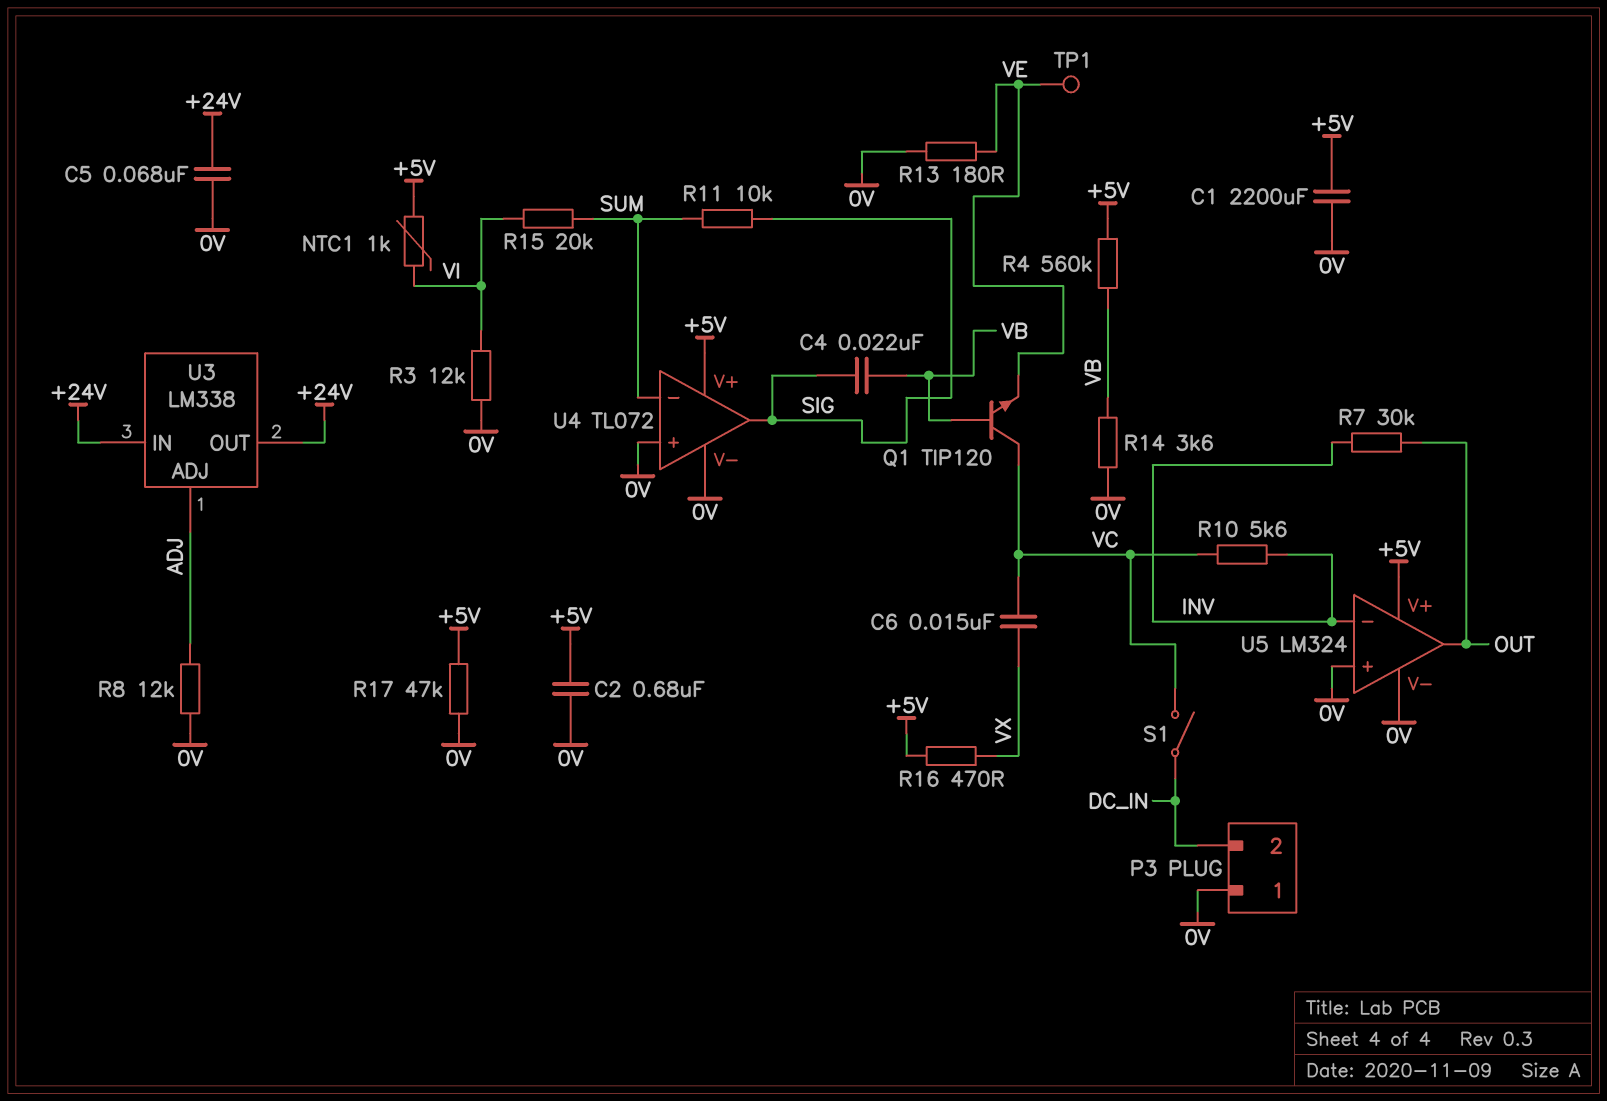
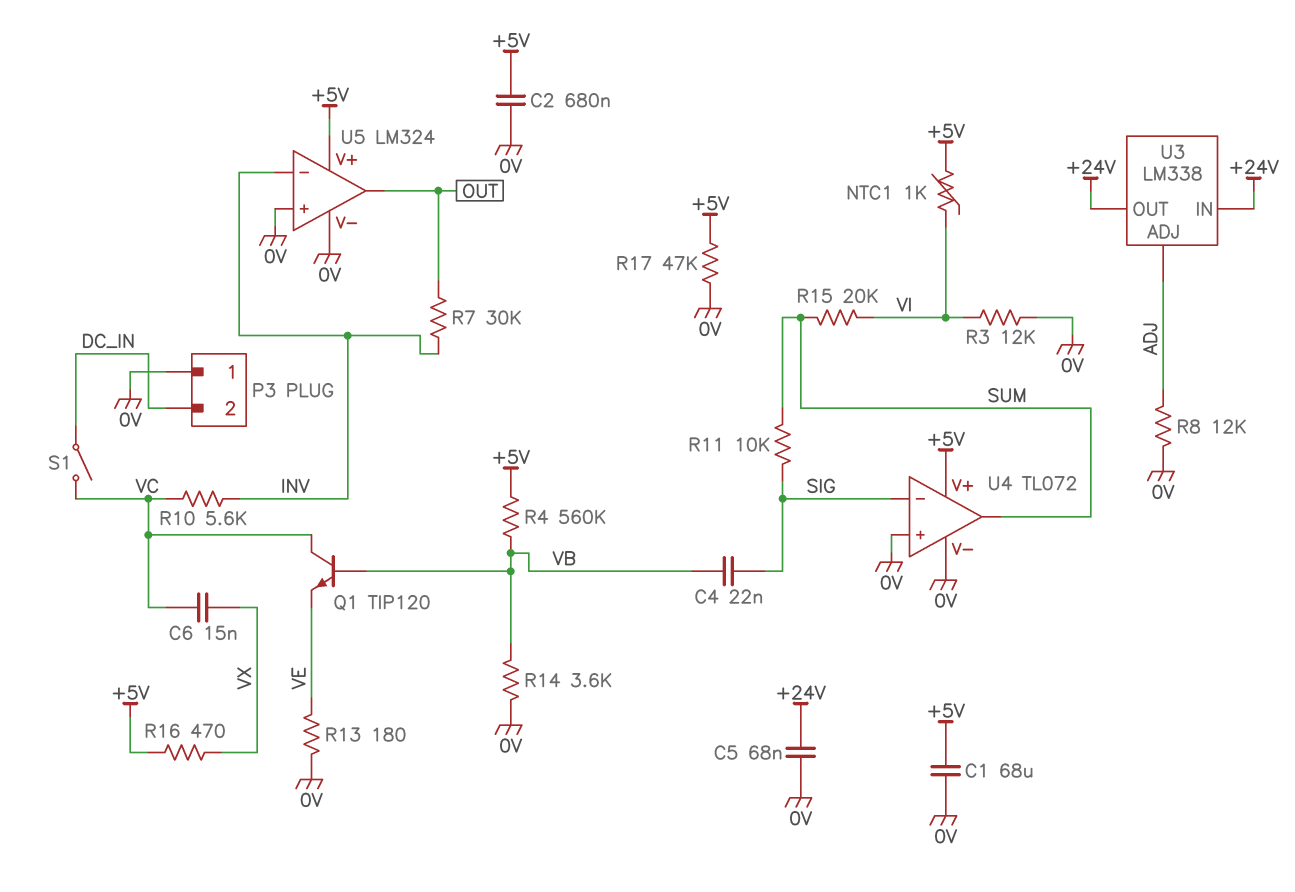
C1: 2200uF (+5V, 0V) -> 68uF (+5V, 0V)
TP1: test point (VE) -> none
U4 pin in-: SUM -> SIG
U4 pin out: SIG -> SUM

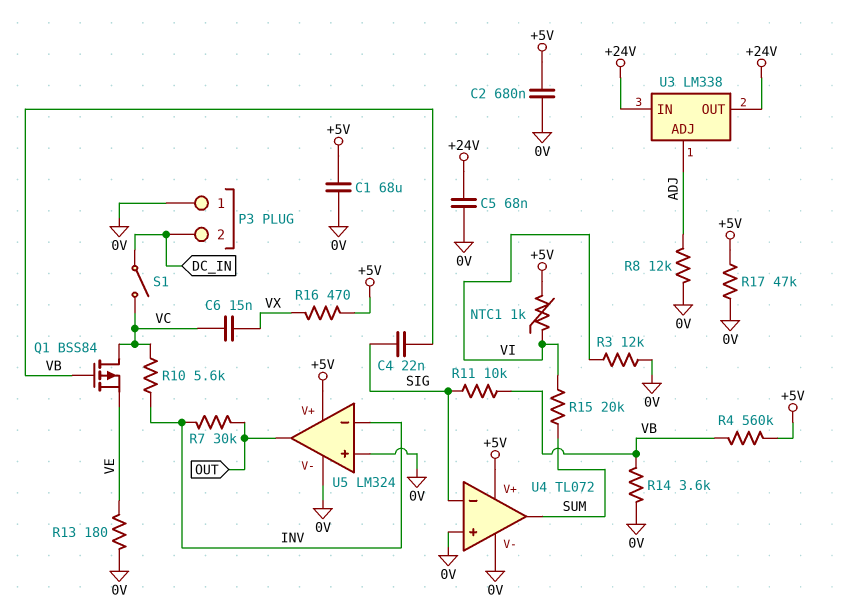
Q1: NPN TIP120 (B VB, C VC, E VE) -> PMOS BSS84 (G VB, D VC, S VE)
R11: 10k (SIG, SUM) -> 10k (SIG, VB)

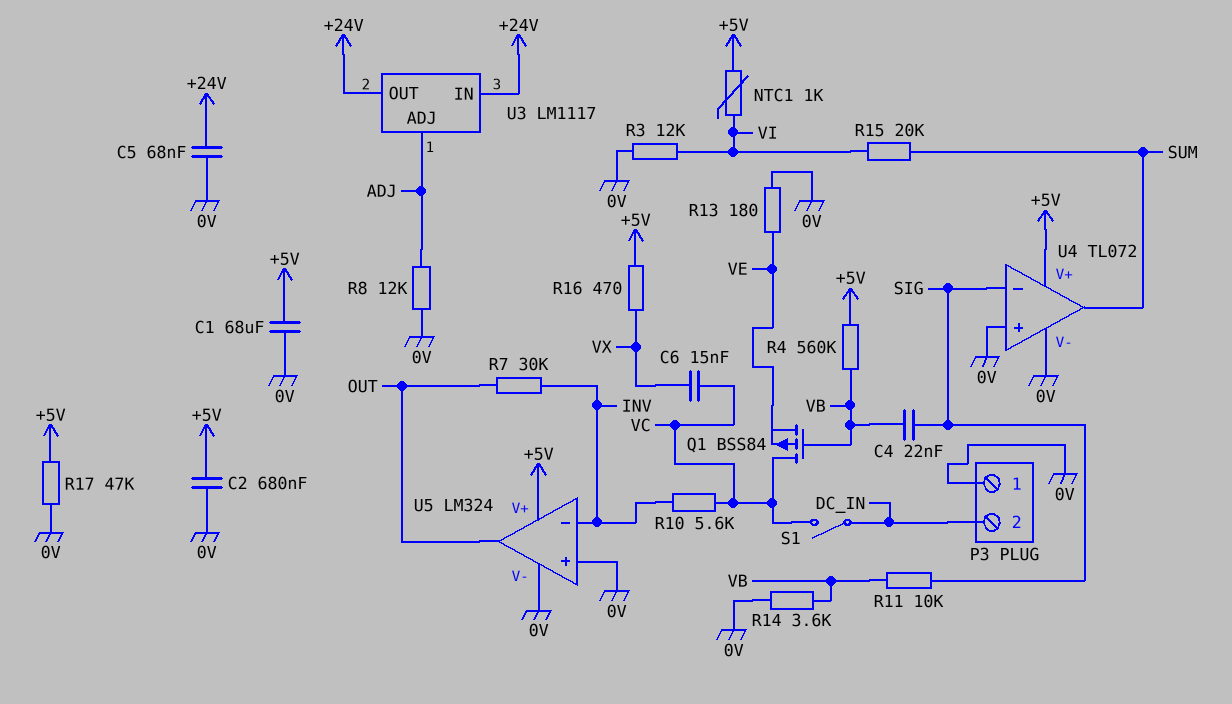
U3: LM338 -> LM1117

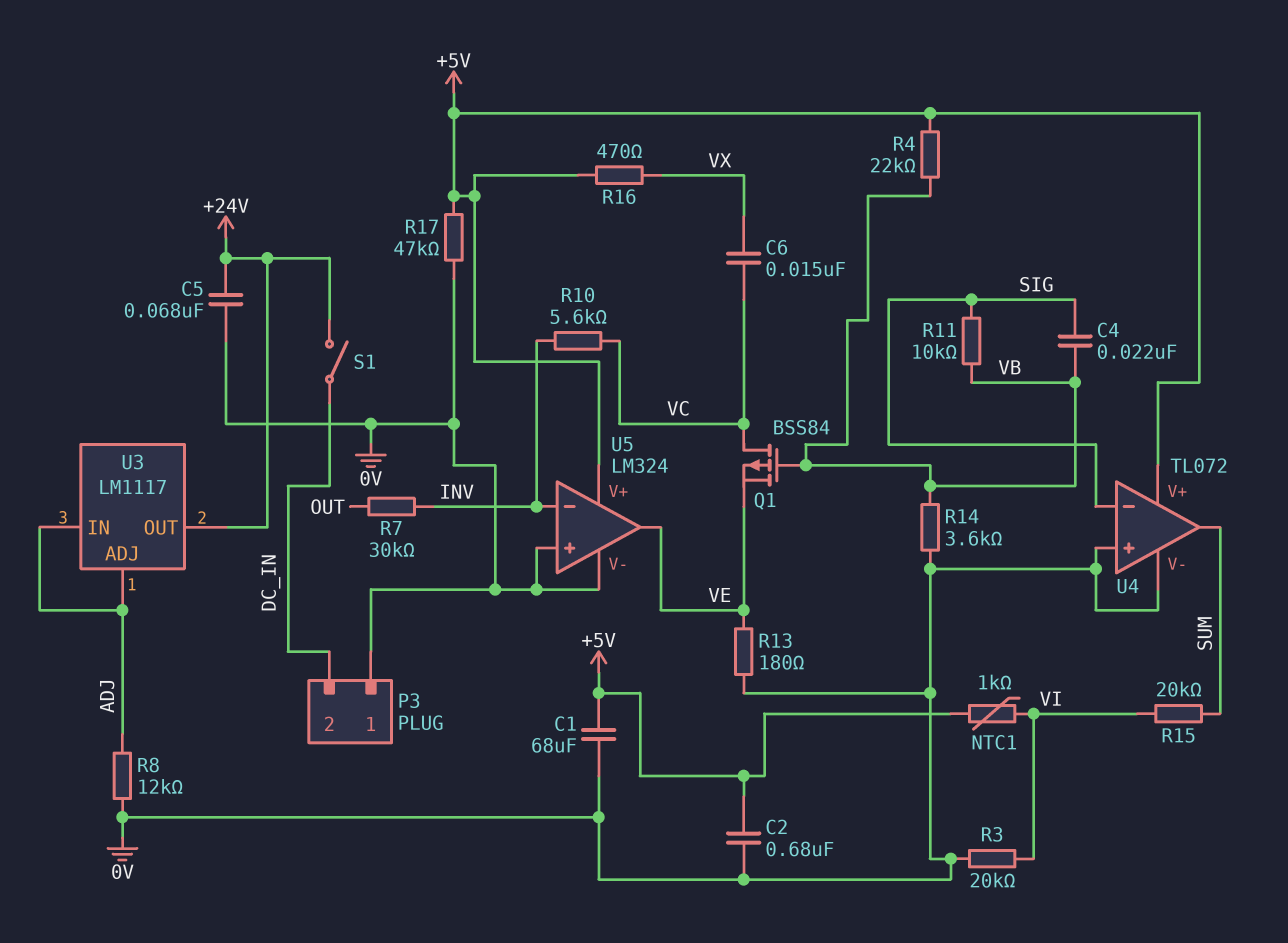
R3: 12k (0V, VI) -> 20k (0V, VI)
R4: 560k (+5V, VB) -> 22k (+5V, VB)
S1: switch (DC_IN, VC) -> switch (+24V, DC_IN)
U3 pin IN: +24V -> ADJ
U5 pin out: OUT -> VE

